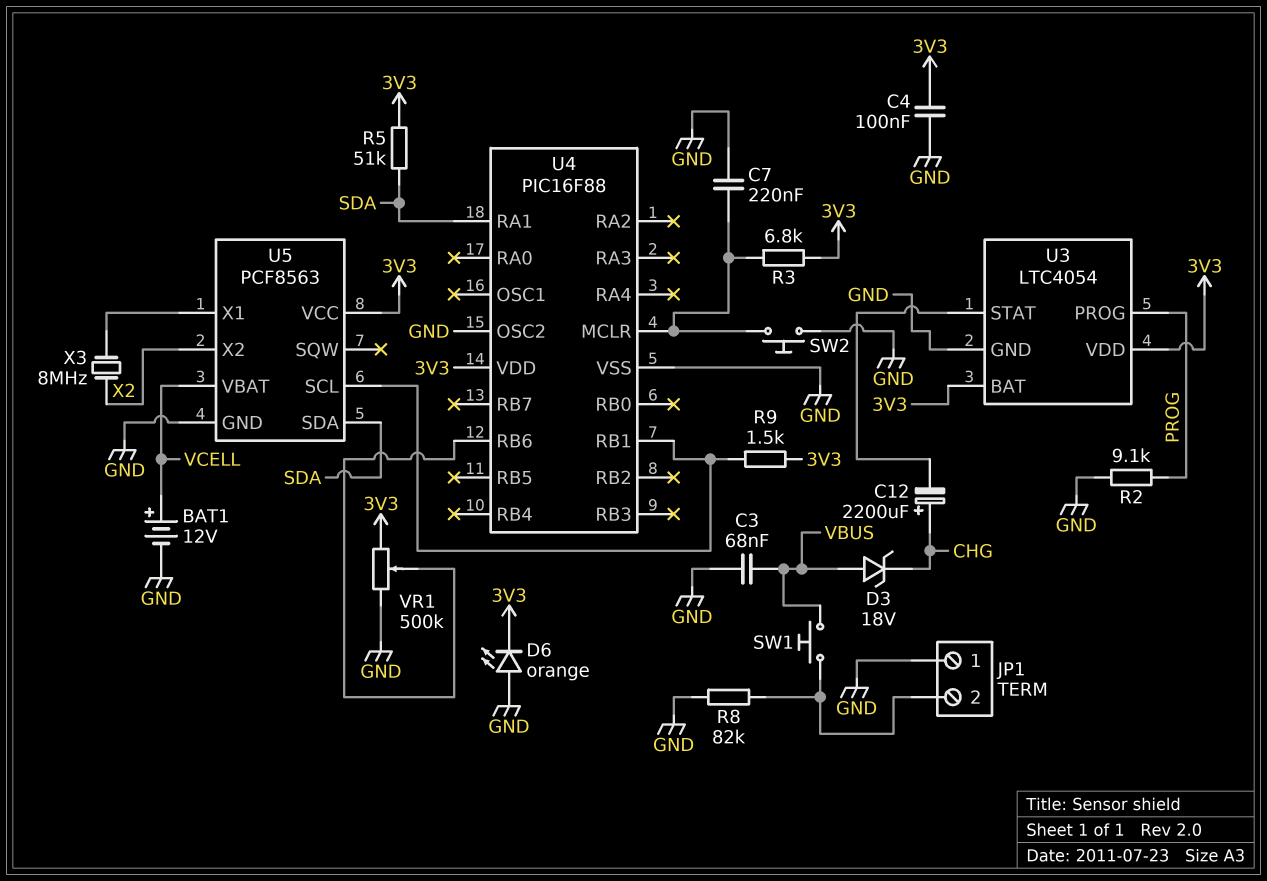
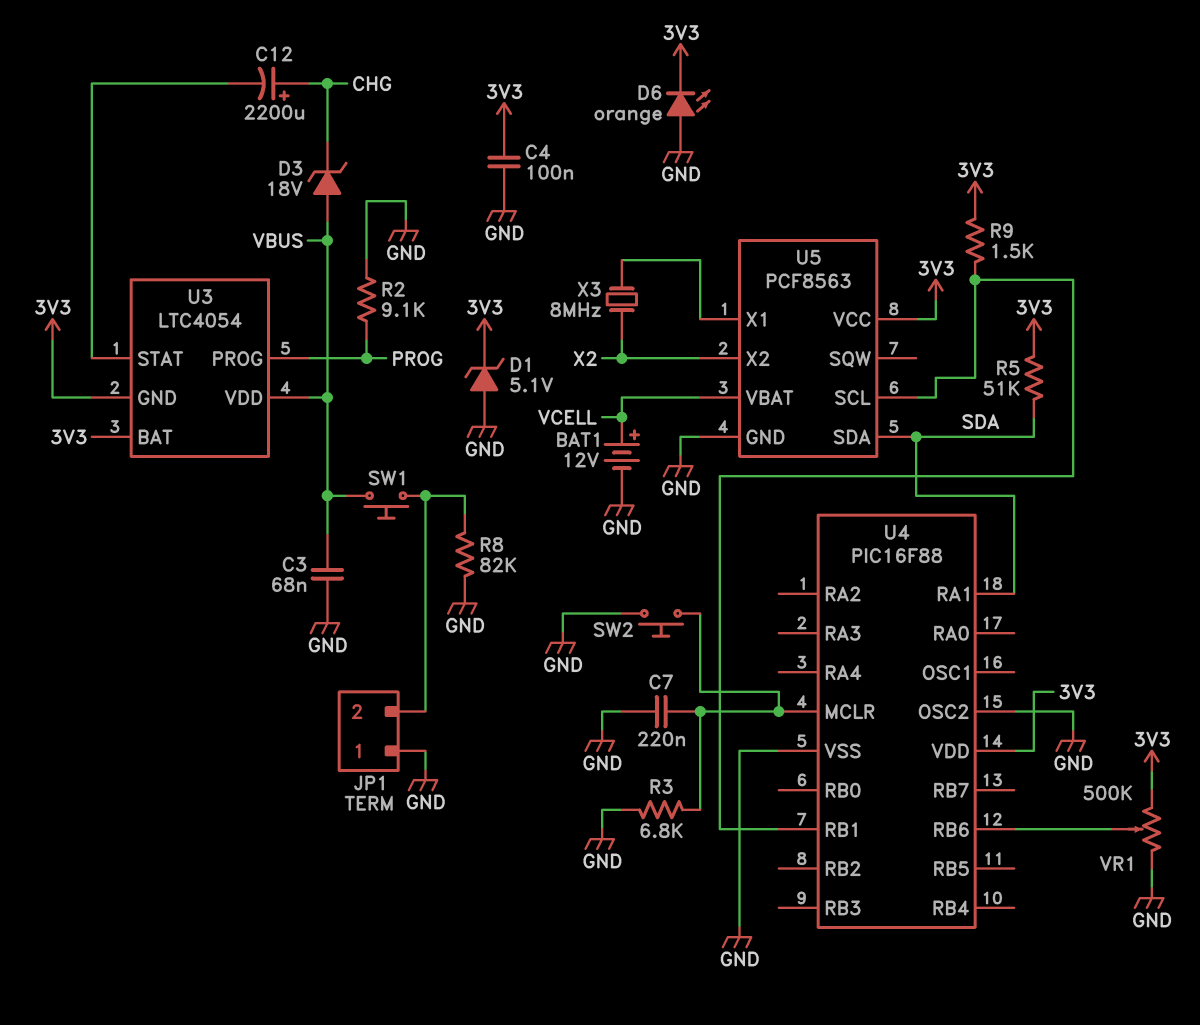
D1: none -> zener 5.1V (A GND, K 3V3)
R3: 6.8k (3V3, U4/MCLR) -> 6.8k (GND, U4/MCLR)
U3 pin GND: GND -> 3V3
U3 pin VDD: 3V3 -> VBUS

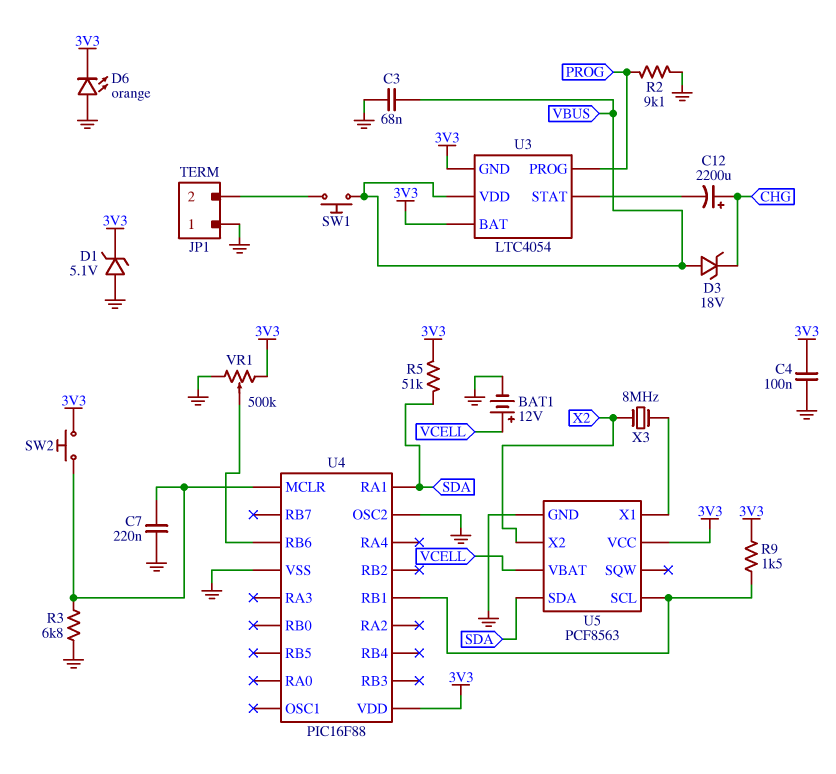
R8: 82k (GND, JP1/2) -> none
SW2: button (GND, U4/MCLR) -> button (3V3, U4/MCLR)

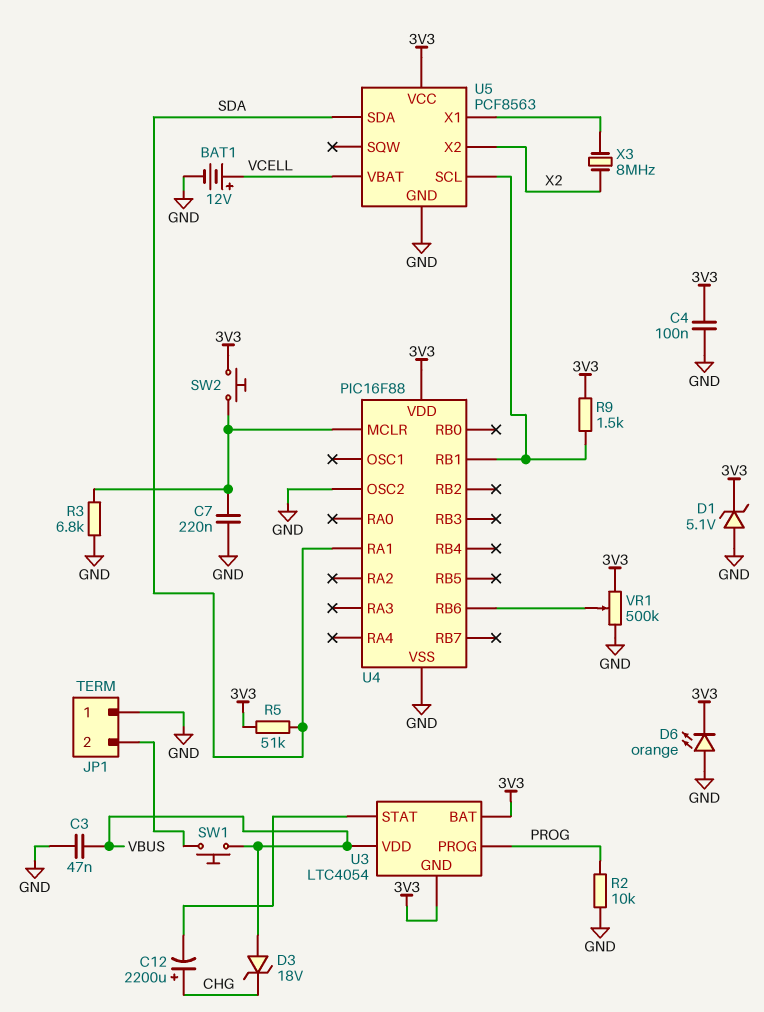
C3: 68nF (GND, VBUS) -> 47nF (GND, VBUS)
R2: 9.1k (GND, PROG) -> 10k (GND, PROG)

